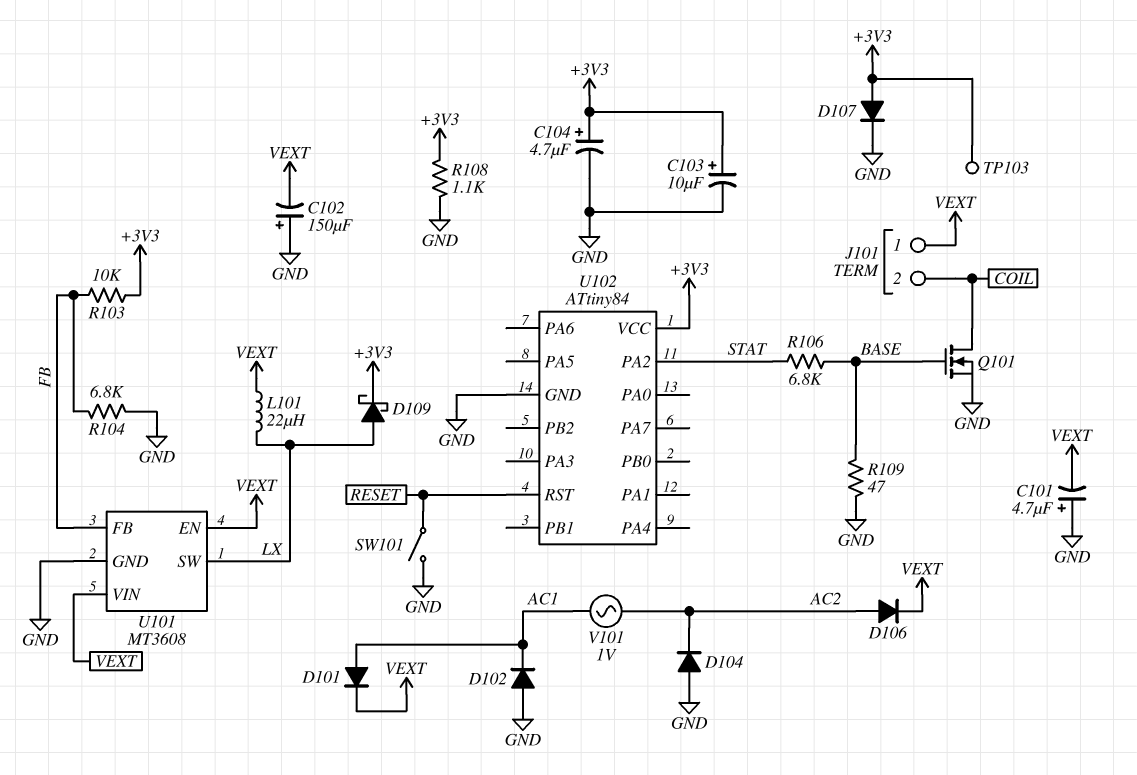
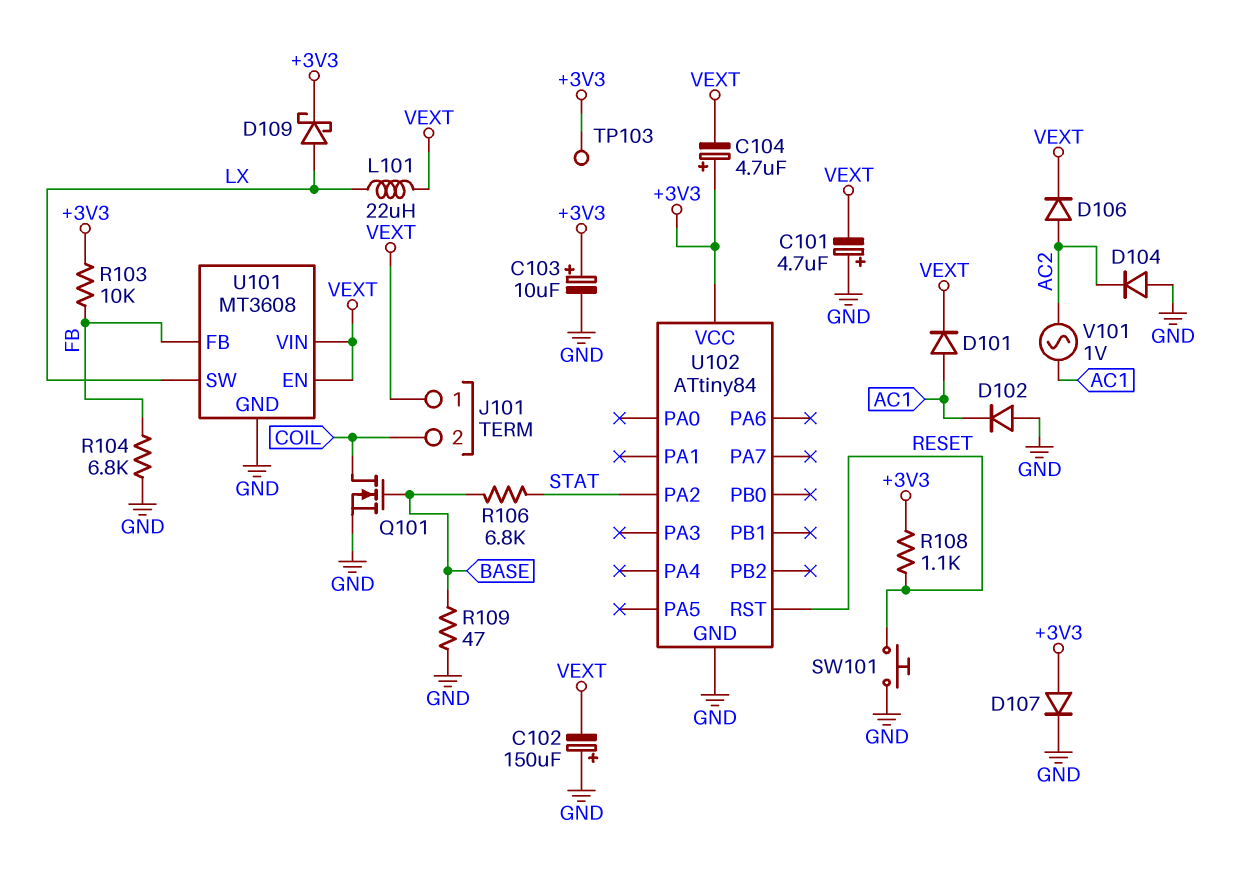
C104: 4.7uF (plus +3V3, minus GND) -> 4.7uF (plus +3V3, minus VEXT)
R108: 1.1k (+3V3, GND) -> 1.1k (+3V3, RESET)
SW101: switch (GND, RESET) -> button (GND, RESET)

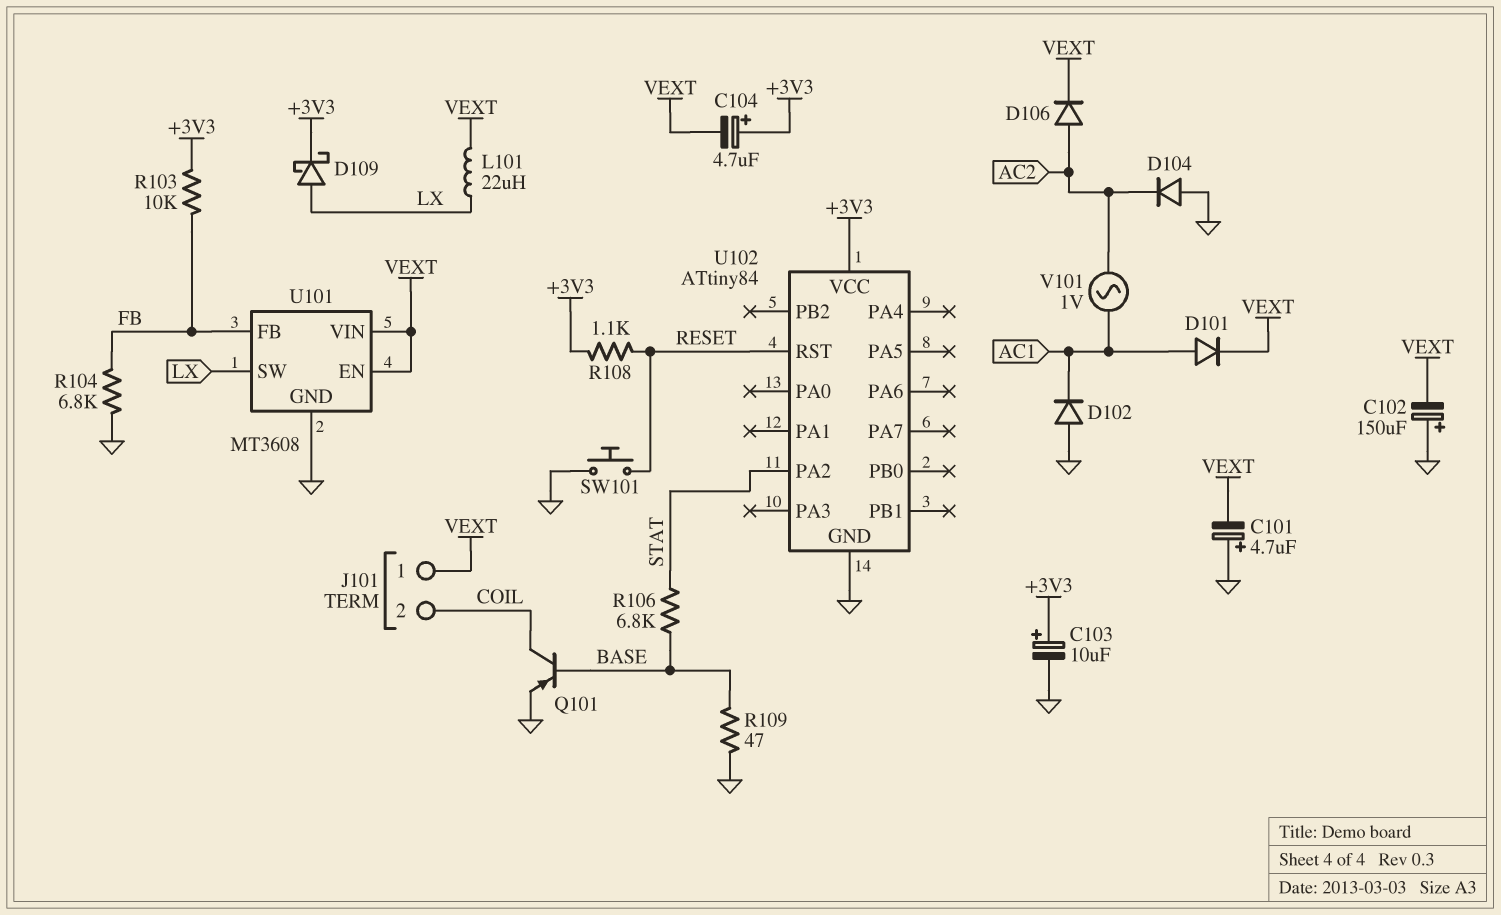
D107: diode (A +3V3, K GND) -> none
Q101: NMOS (G BASE, D COIL, S GND) -> PNP (B BASE, C COIL, E GND)
TP103: test point (+3V3) -> none

